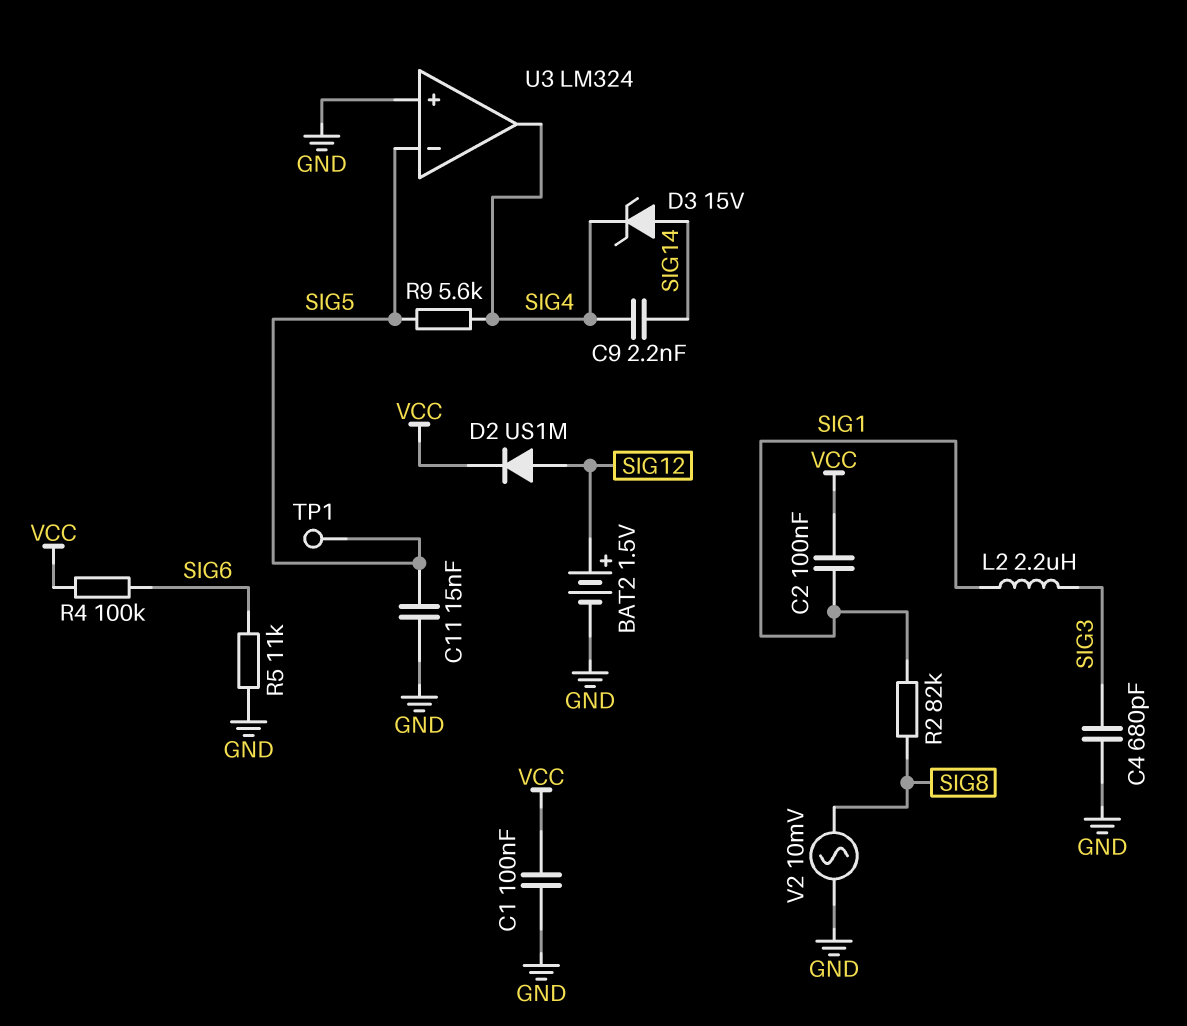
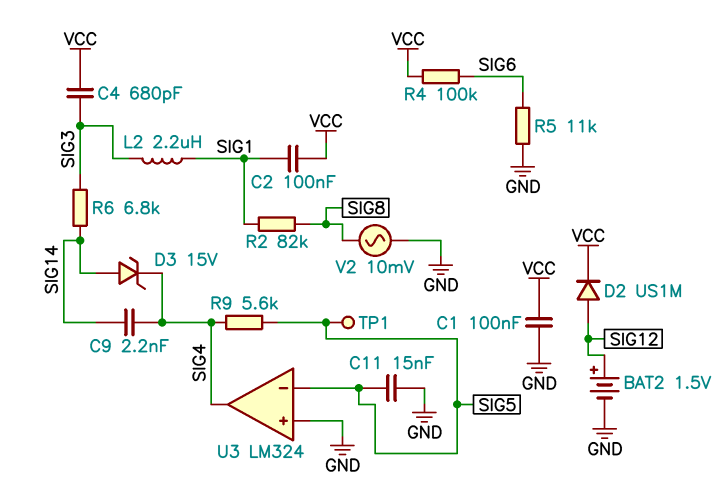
C4: 680pF (GND, SIG3) -> 680pF (SIG3, VCC)
R6: none -> 6.8k (SIG3, SIG14)

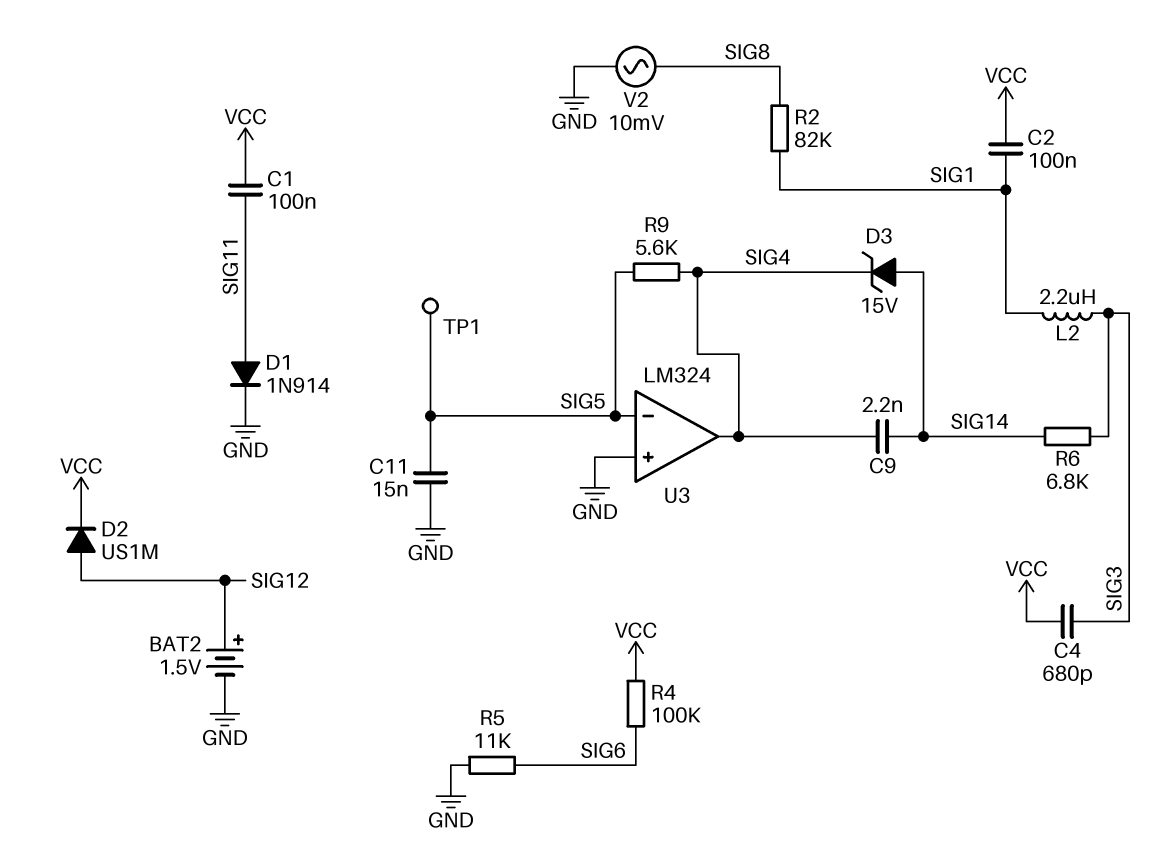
C1: 100nF (GND, VCC) -> 100nF (SIG11, VCC)
D1: none -> diode 1N914 (A SIG11, K GND)

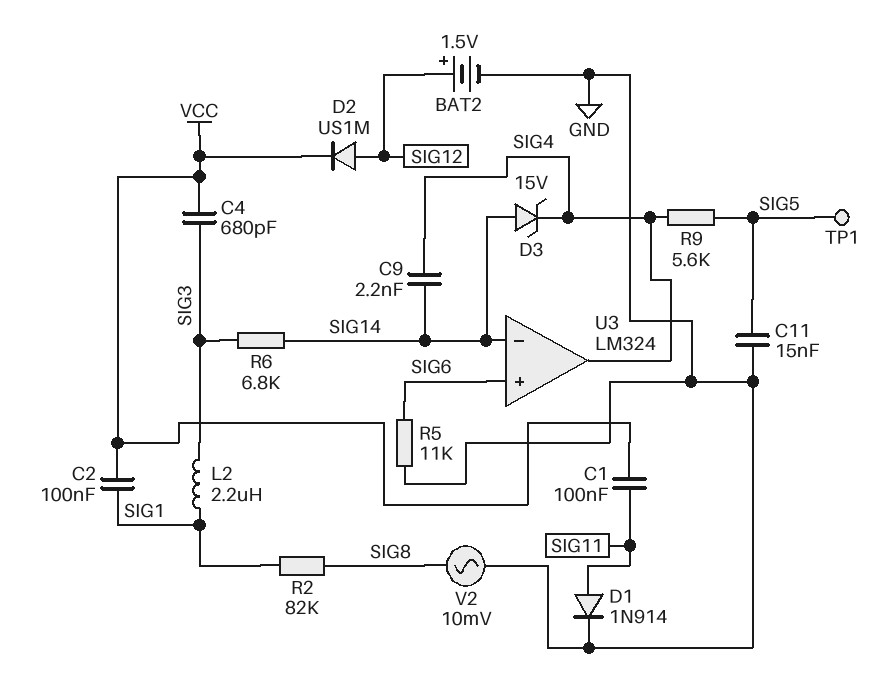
R4: 100k (SIG6, VCC) -> none
U3 pin in+: GND -> SIG6
U3 pin in-: SIG5 -> SIG14

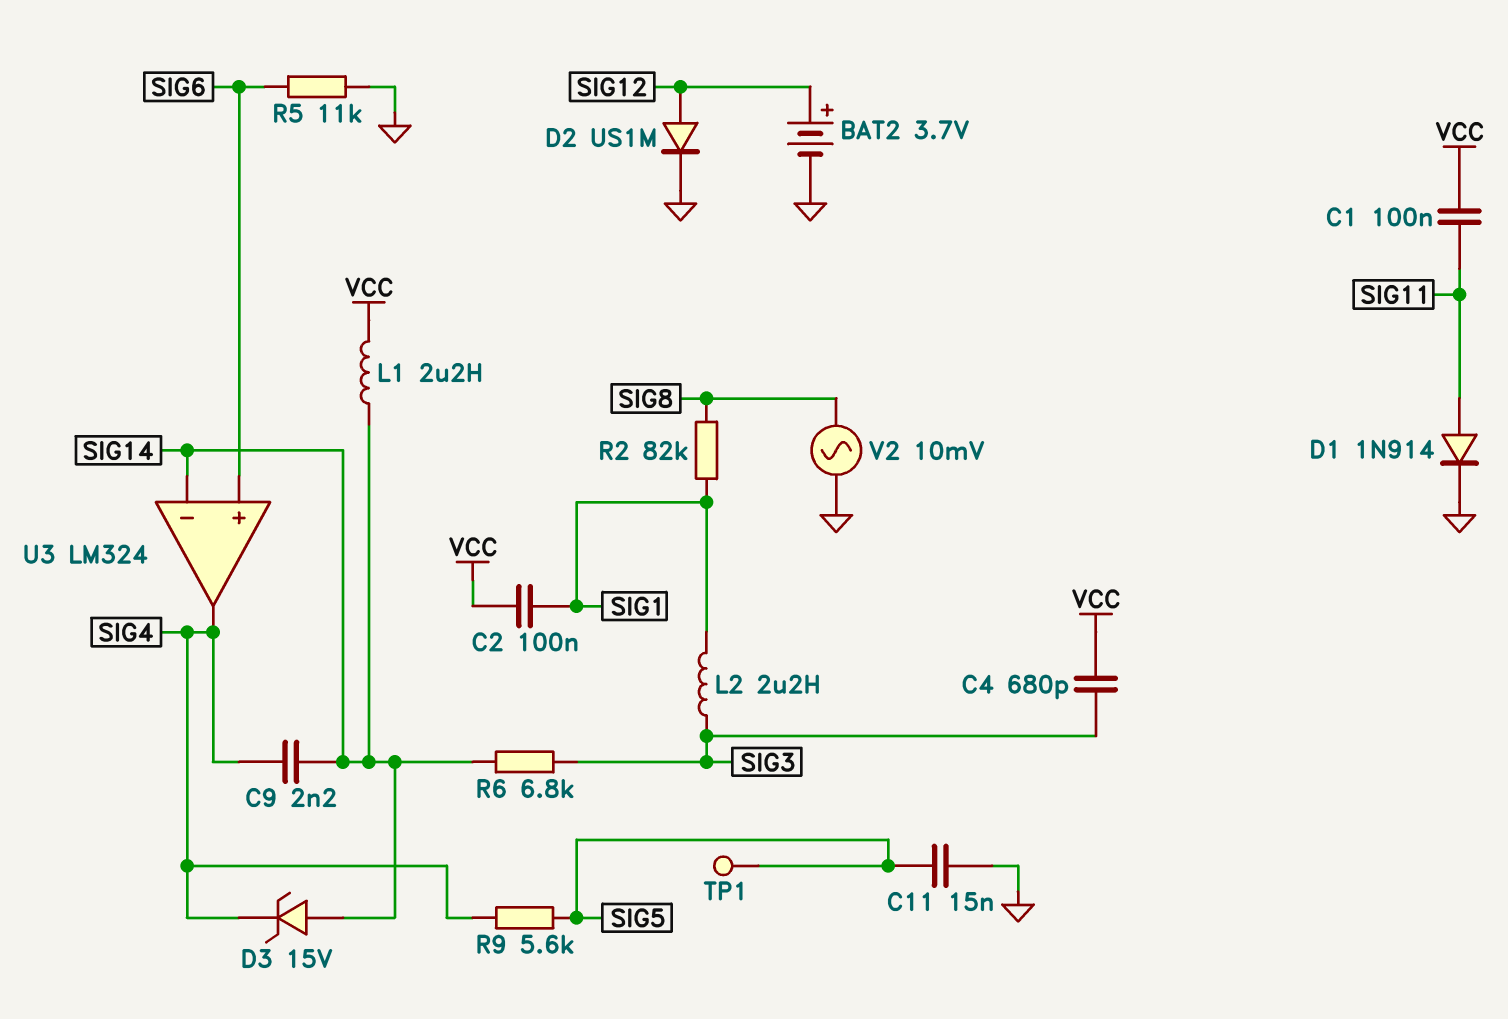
BAT2: 1.5V (plus SIG12, minus GND) -> 3.7V (plus SIG12, minus GND)
D2: diode US1M (A SIG12, K VCC) -> diode US1M (A SIG12, K GND)
L1: none -> 2.2uH (SIG14, VCC)

